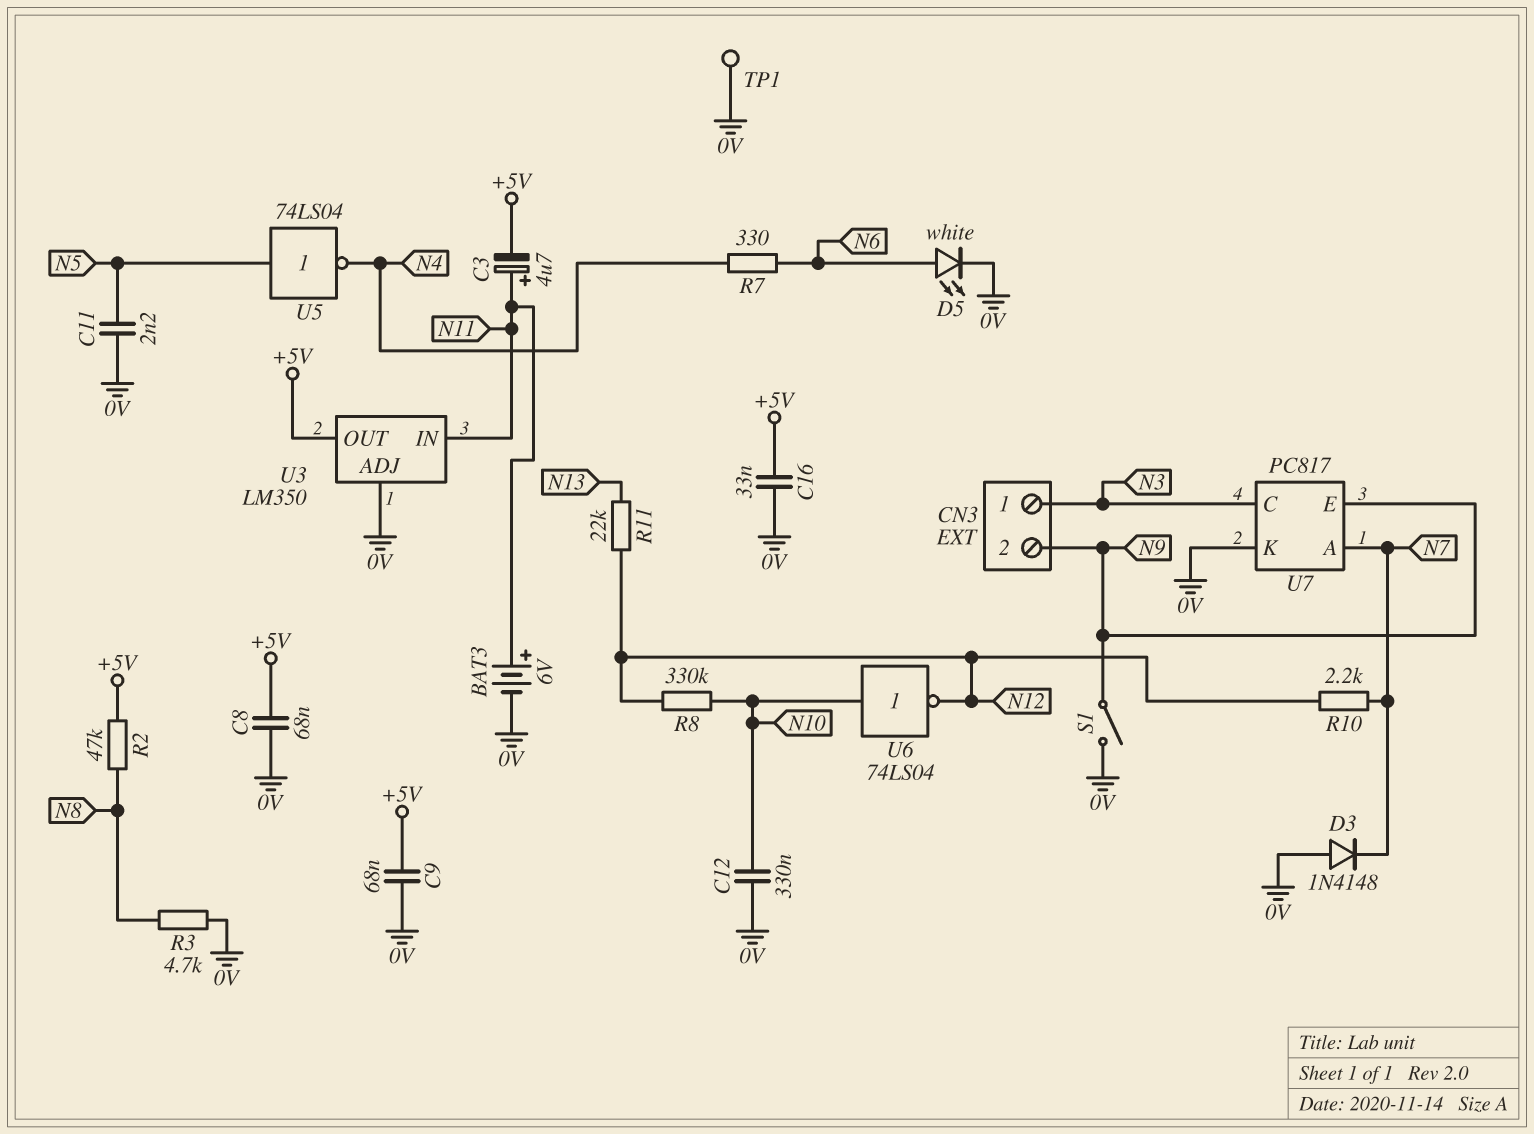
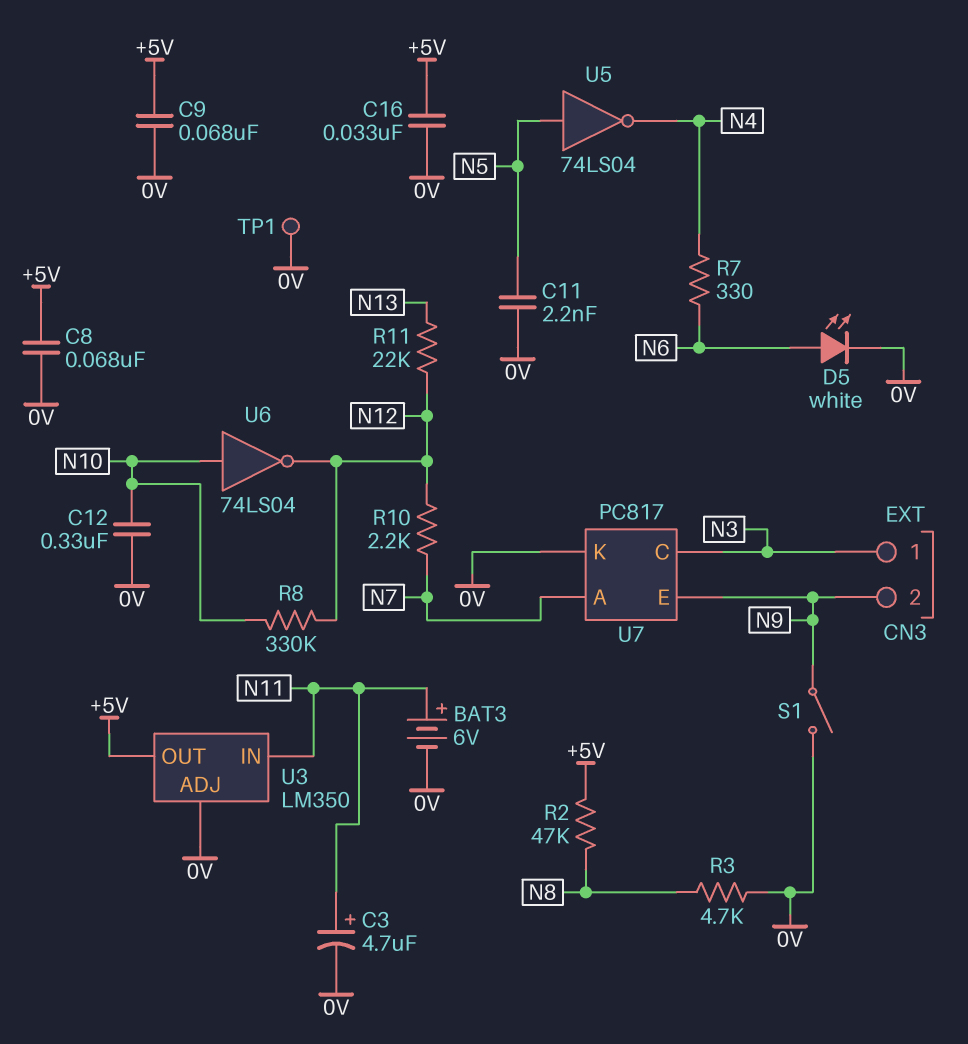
C3: 4.7uF (plus N11, minus +5V) -> 4.7uF (plus N11, minus 0V)
D3: diode 1N4148 (A 0V, K N7) -> none

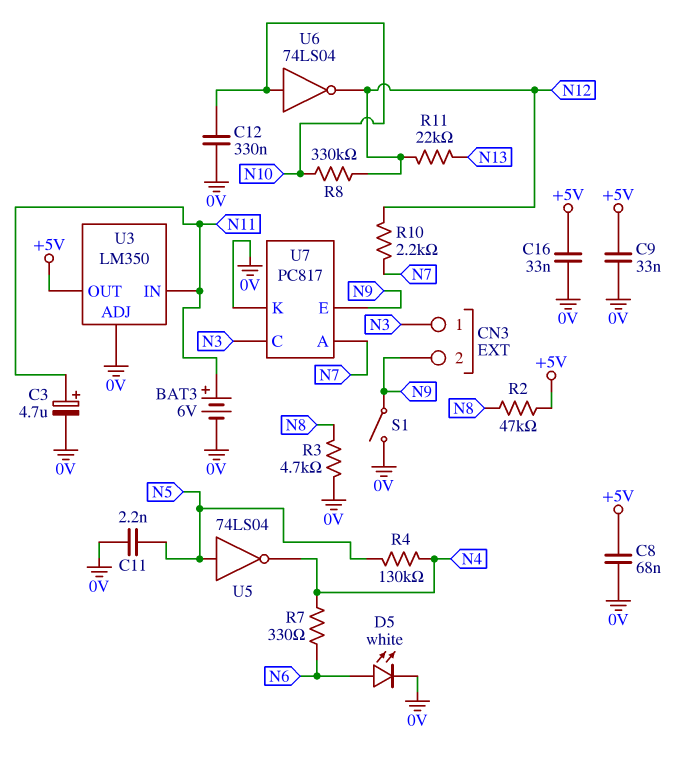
C9: 68nF (+5V, 0V) -> 33nF (+5V, 0V)
R4: none -> 130k (N4, N5)
TP1: test point (0V) -> none

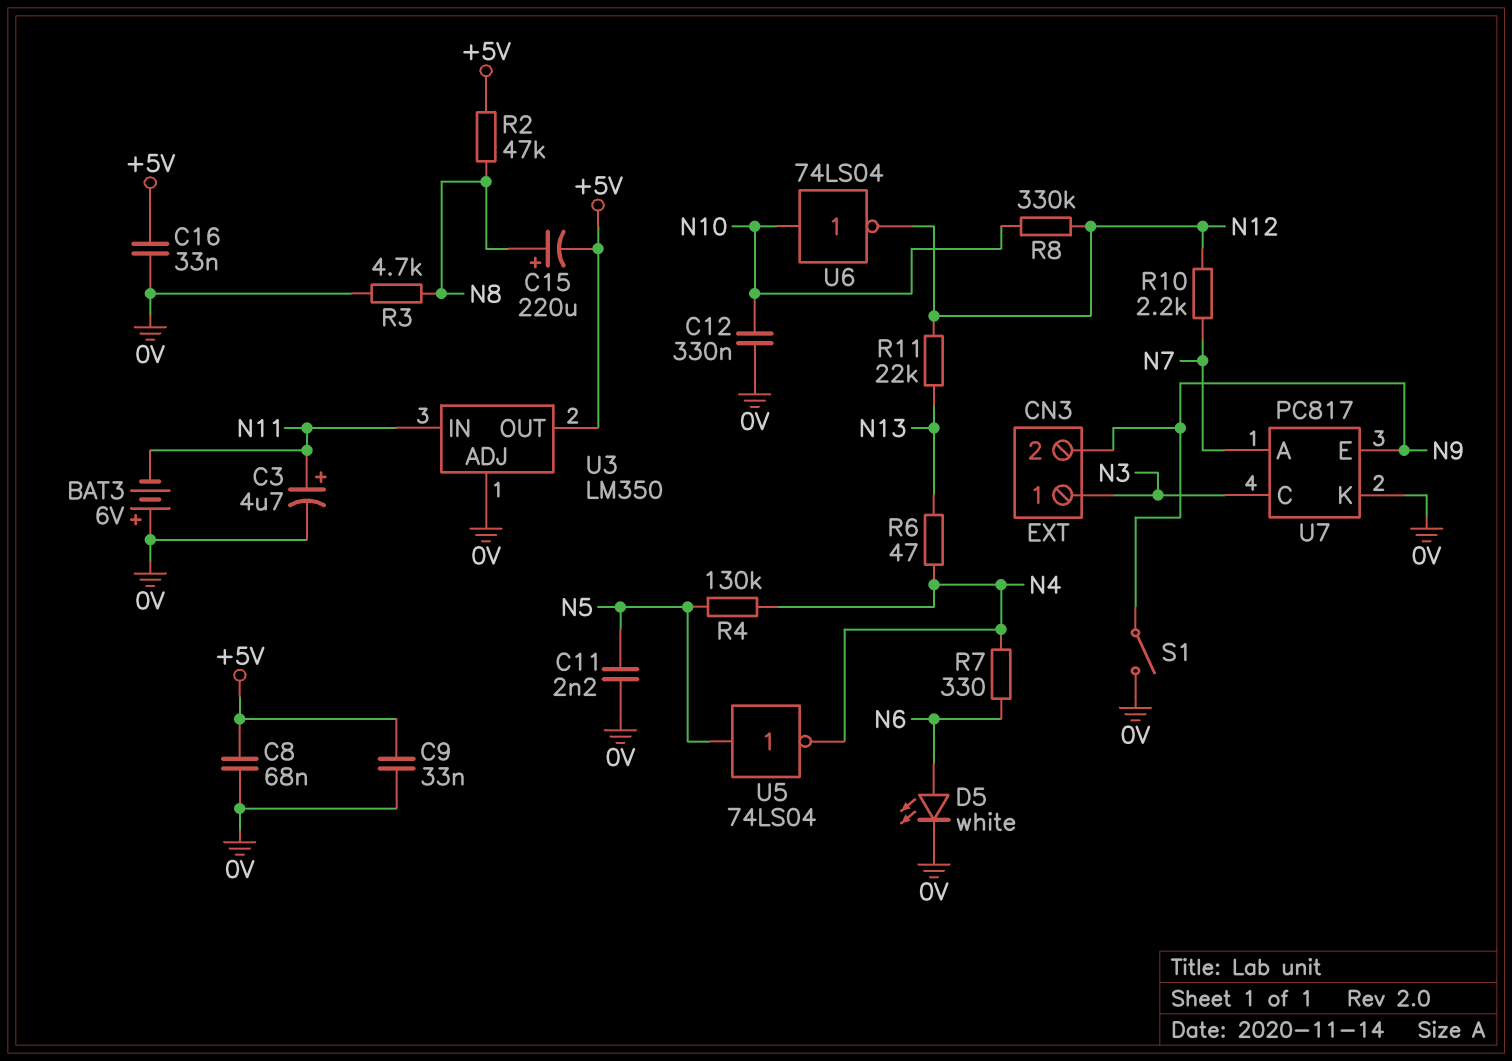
BAT3: 6V (plus N11, minus 0V) -> 6V (plus 0V, minus N11)
C15: none -> 220uF (plus N8, minus +5V)
R6: none -> 47 (N4, N13)

